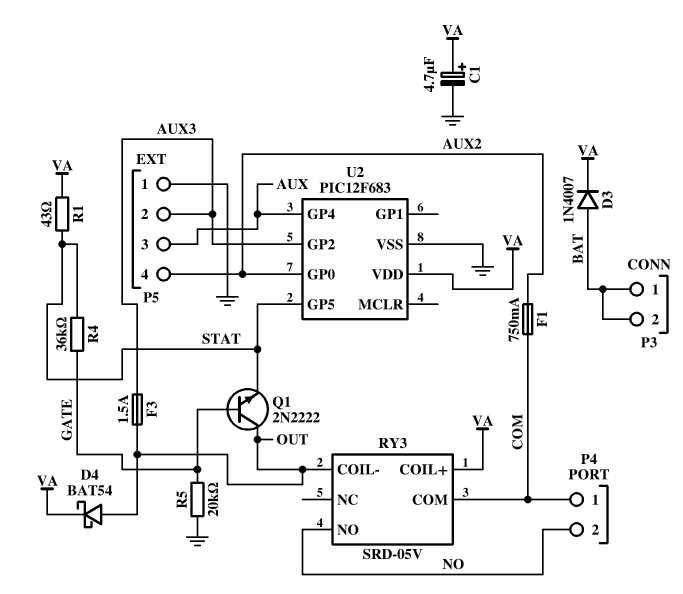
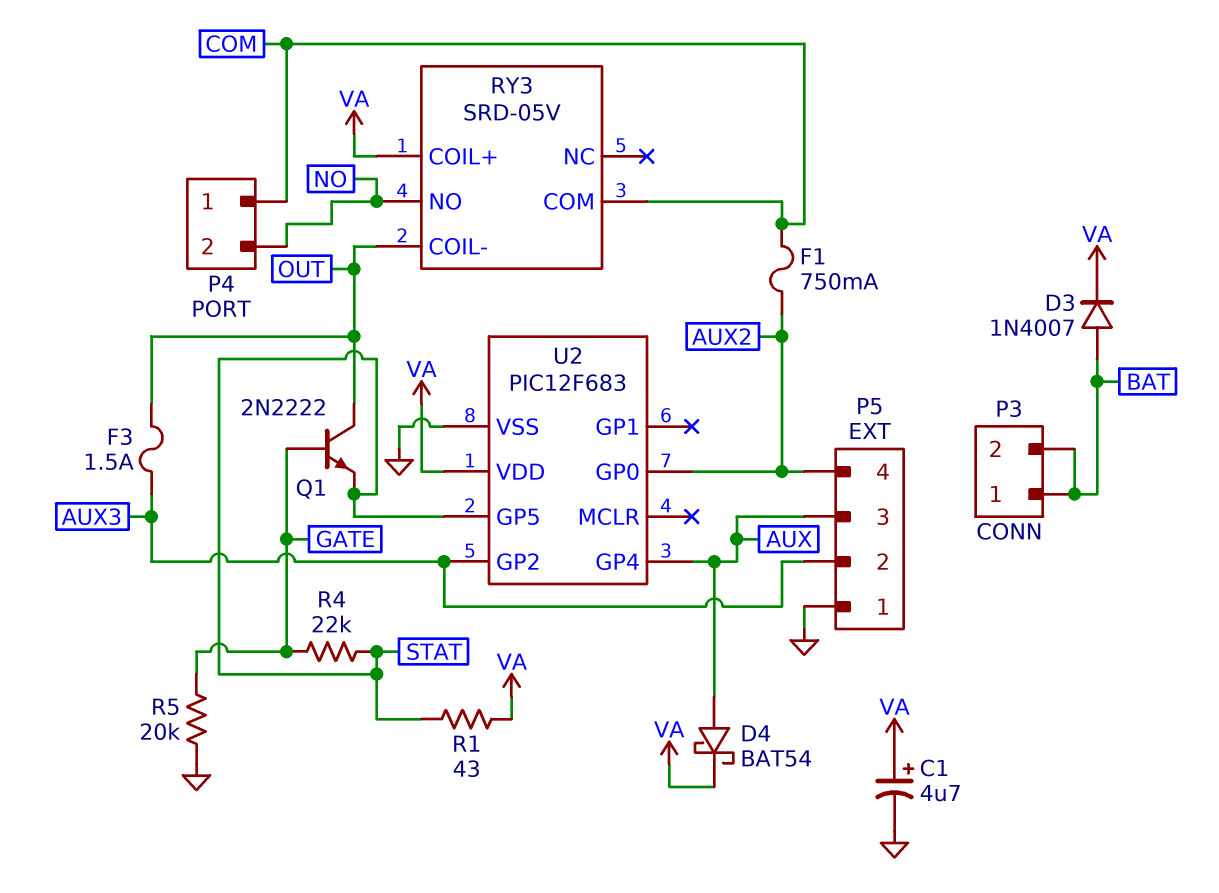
D4: schottky BAT54 (A OUT, K VA) -> schottky BAT54 (A AUX, K VA)
R4: 36k (GATE, STAT) -> 22k (GATE, STAT)

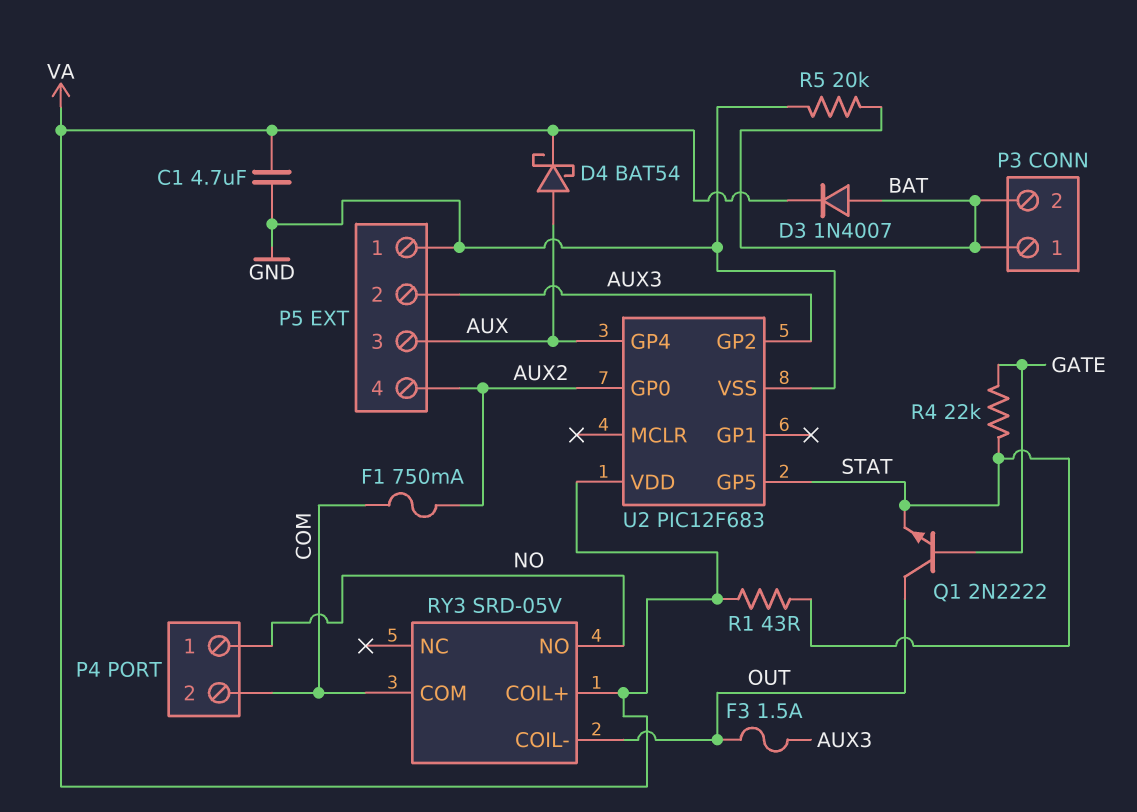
C1: 4.7uF (plus VA, minus GND) -> 4.7uF (GND, VA)
P4 pin 1: COM -> NO
P4 pin 2: NO -> COM
R5: 20k (GATE, GND) -> 20k (BAT, GND)

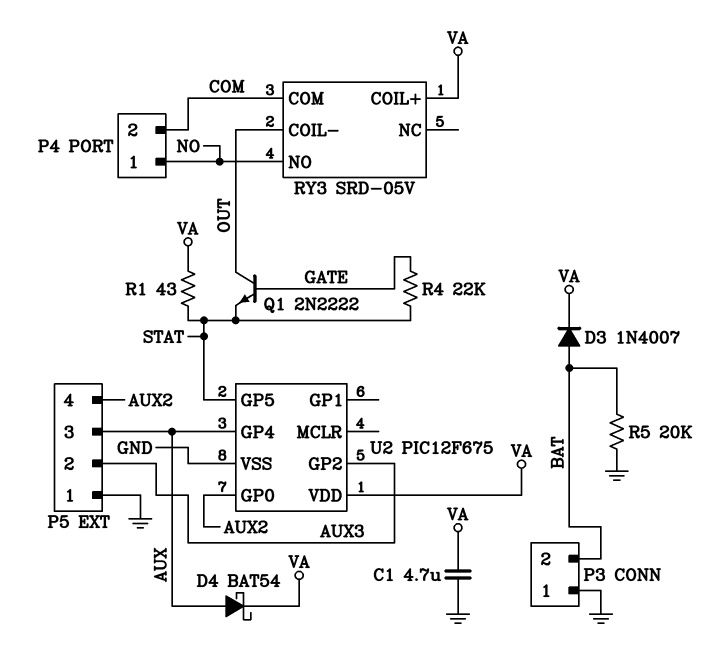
F1: 750mA (AUX2, COM) -> none
F3: 1.5A (AUX3, OUT) -> none
P3 pin 1: BAT -> GND
U2: PIC12F683 -> PIC12F675

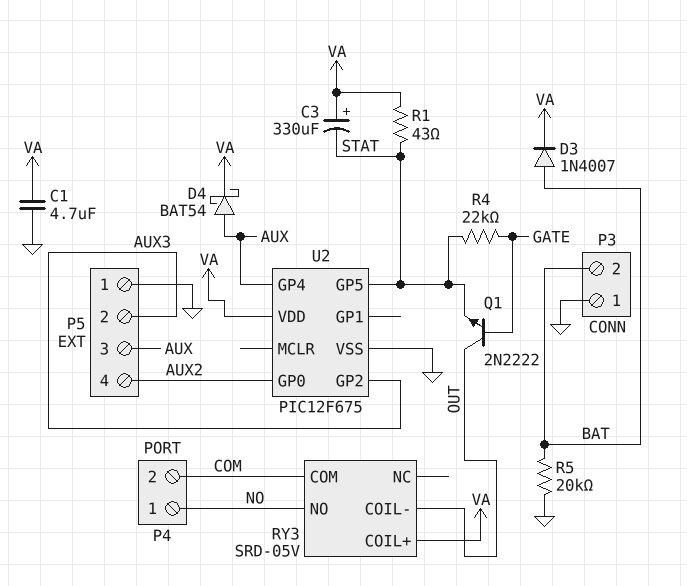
C3: none -> 330uF (plus VA, minus STAT)

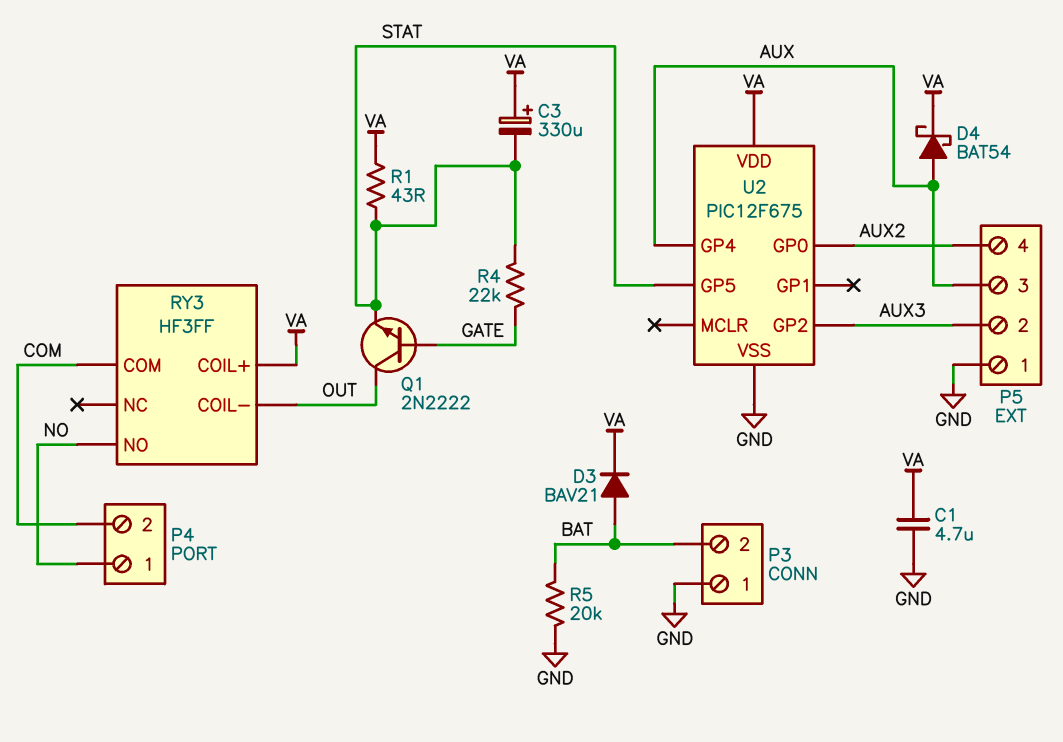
D3: diode 1N4007 (A BAT, K VA) -> diode BAV21 (A BAT, K VA)
RY3: SRD-05V -> HF3FF

